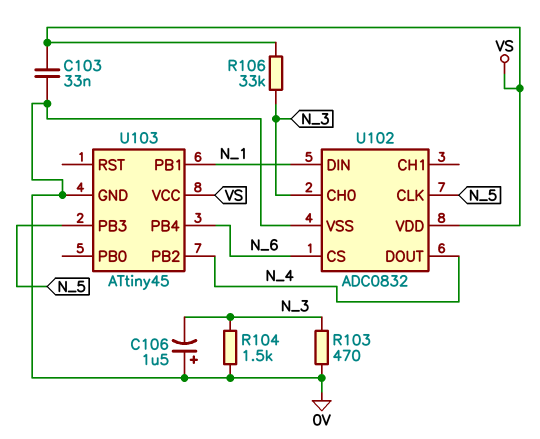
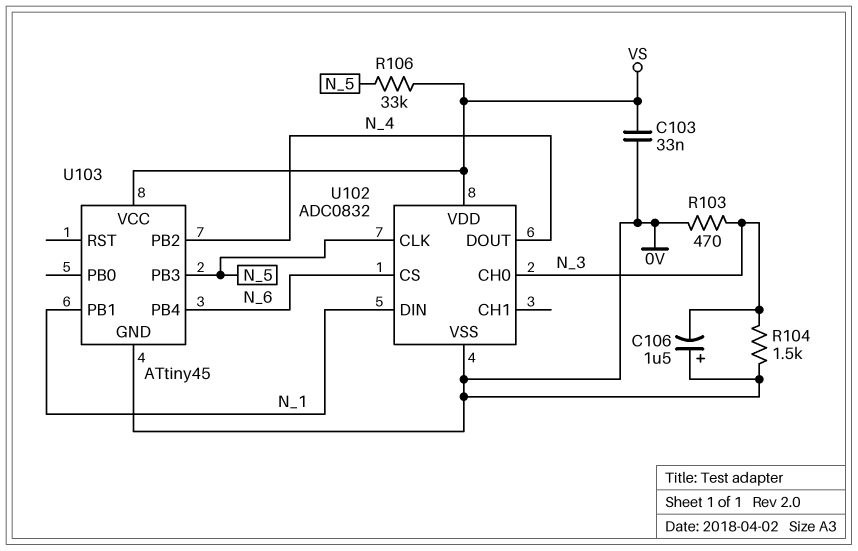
R106: 33k (N_3, VS) -> 33k (N_5, VS)

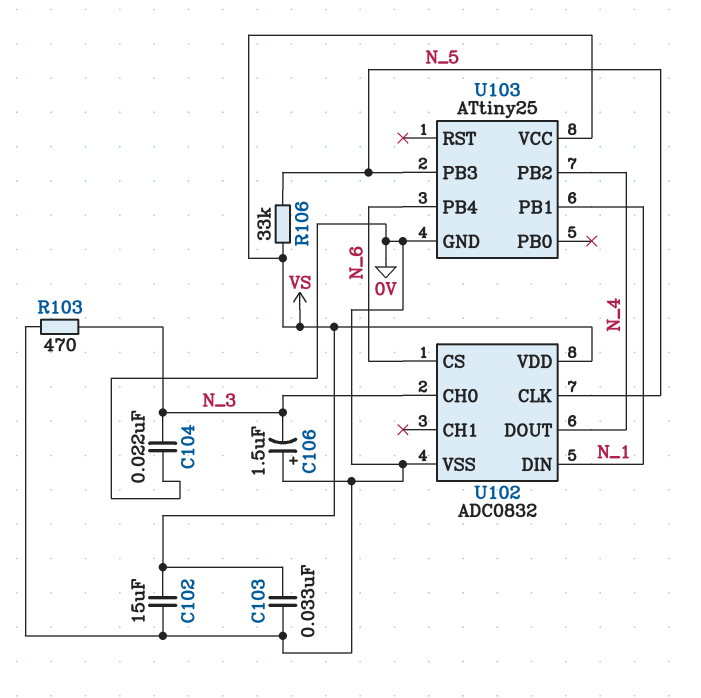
C102: none -> 15uF (0V, VS)
C104: none -> 22nF (0V, N_3)
R104: 1.5k (0V, N_3) -> none
U103: ATtiny45 -> ATtiny25

